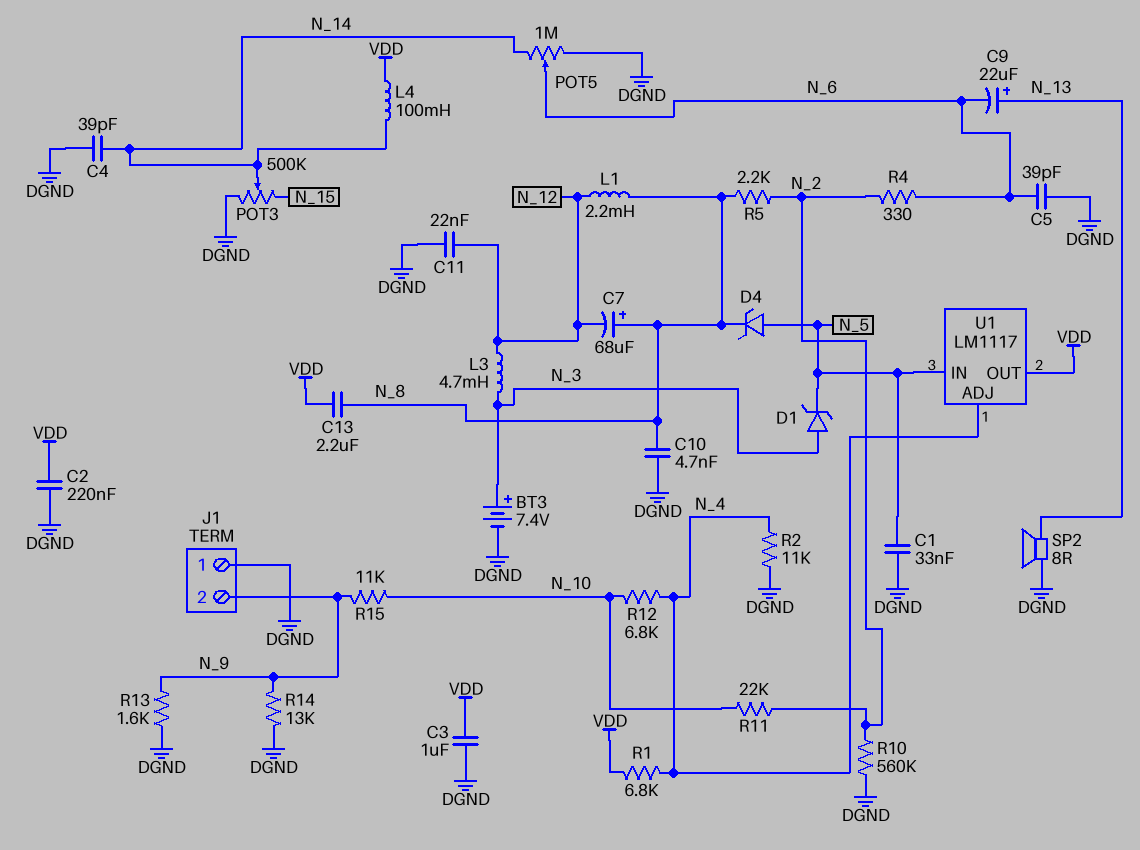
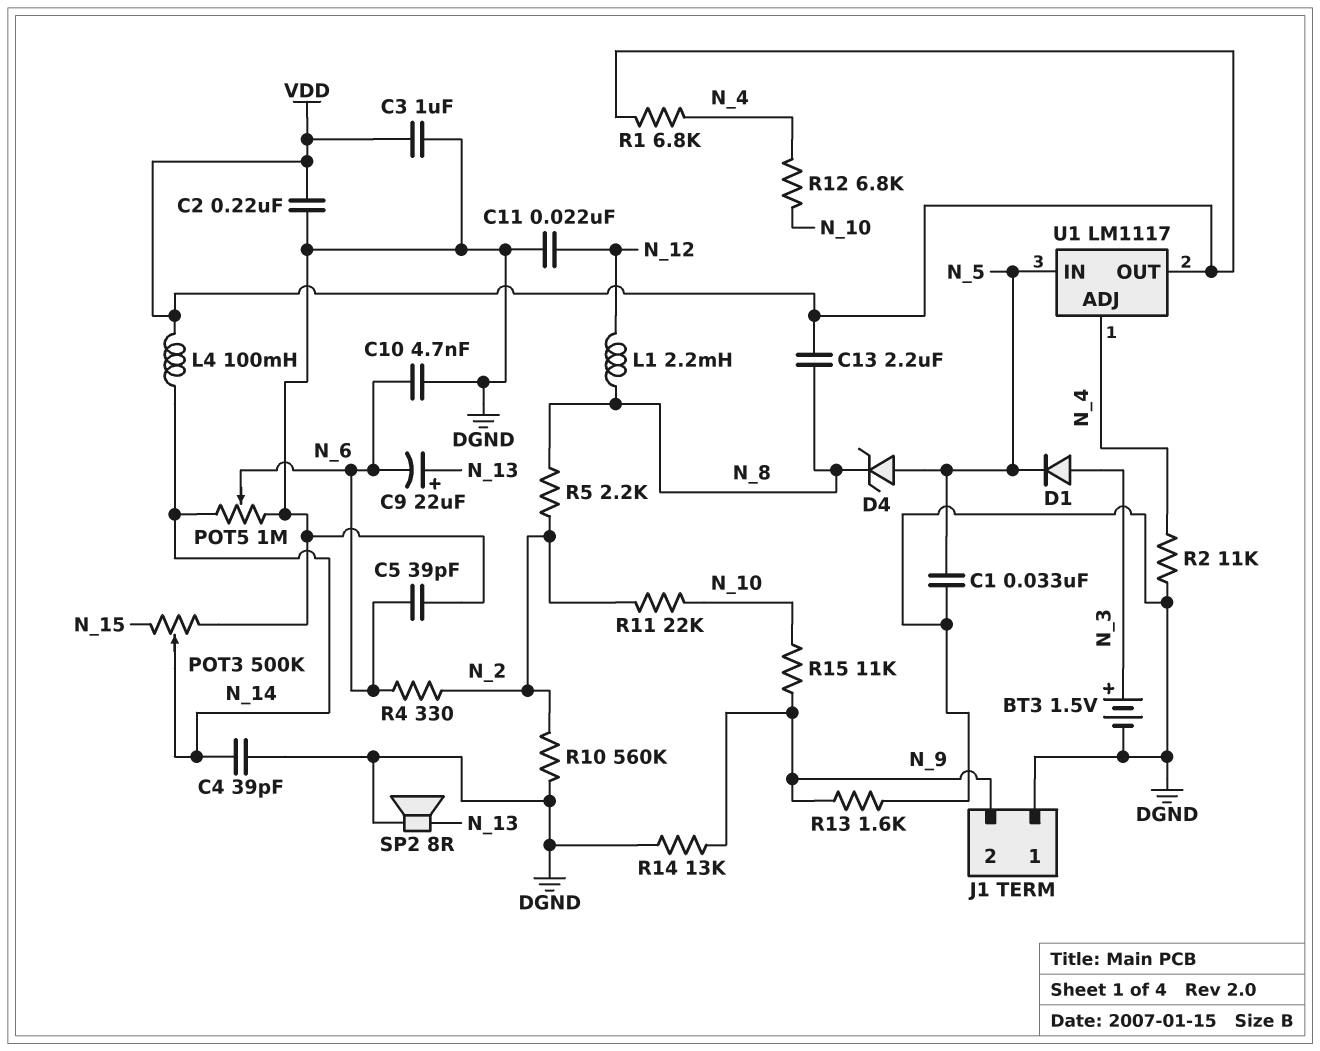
BT3: 7.4V (plus N_3, minus DGND) -> 1.5V (plus N_3, minus DGND)
C7: 68uF (plus N_8, minus N_12) -> none
C10: 4.7nF (DGND, N_8) -> 4.7nF (DGND, N_6)
D1: zener (A N_3, K N_5) -> diode (A N_3, K N_5)
L3: 4.7mH (N_3, N_12) -> none

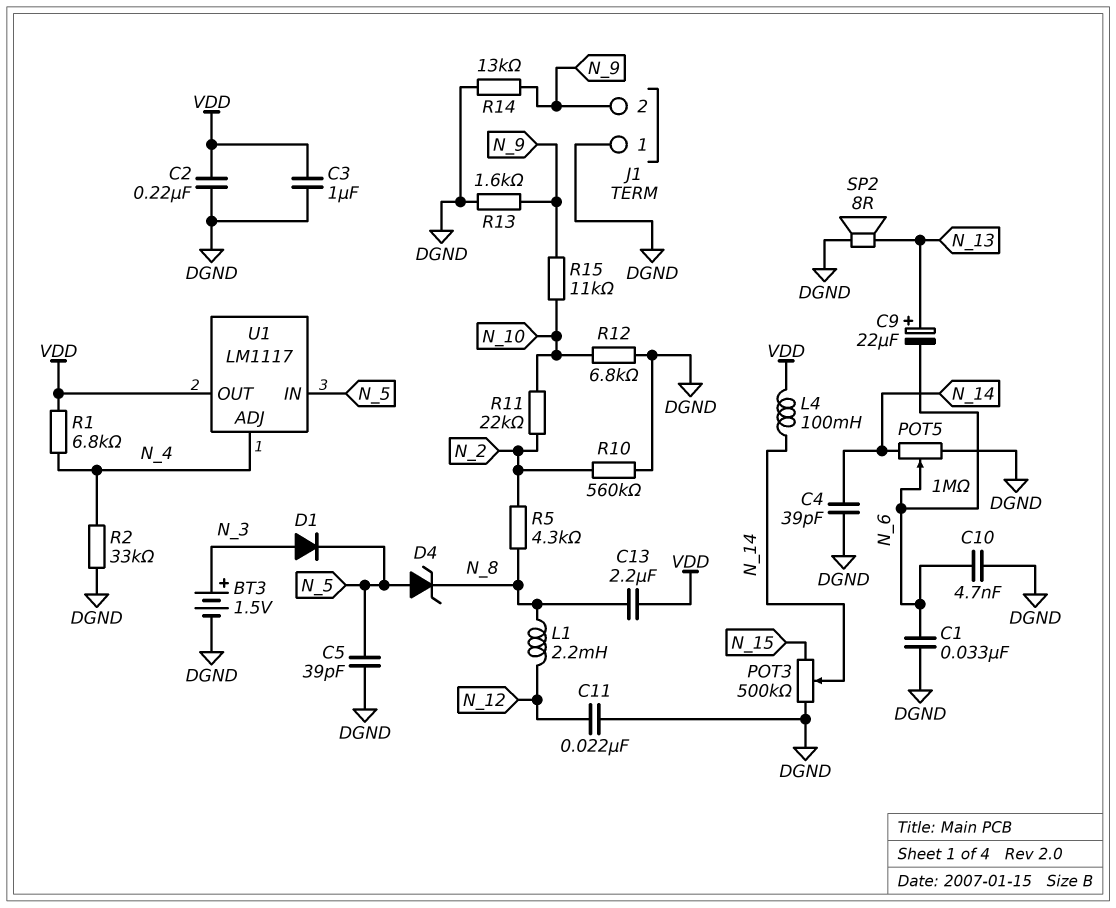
C1: 33nF (DGND, N_5) -> 33nF (DGND, N_6)
C5: 39pF (DGND, N_6) -> 39pF (DGND, N_5)
R2: 11k (DGND, N_4) -> 33k (DGND, N_4)
R4: 330 (N_2, N_6) -> none
R5: 2.2k (N_2, N_8) -> 4.3k (N_2, N_8)
R12: 6.8k (N_4, N_10) -> 6.8k (DGND, N_10)

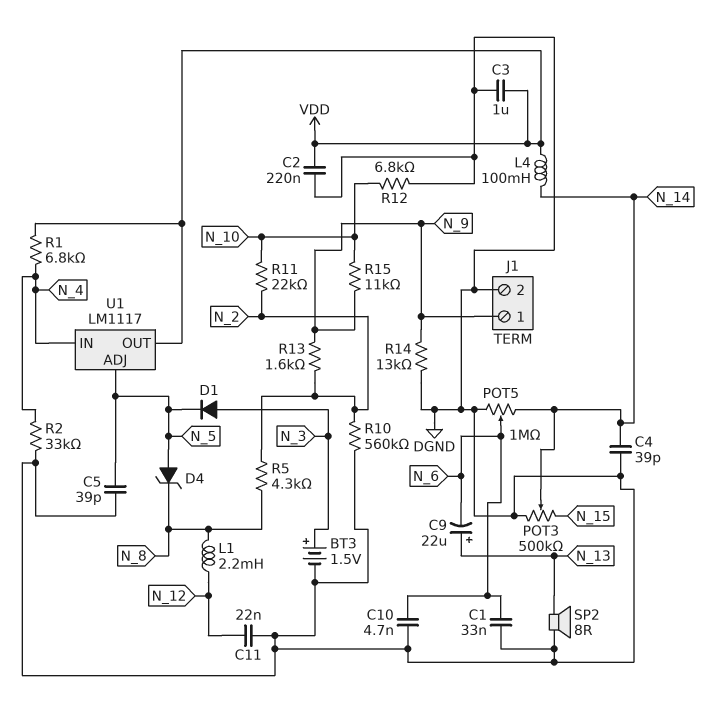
C13: 2.2uF (N_8, VDD) -> none
J1 pin 1: DGND -> N_9
J1 pin 2: N_9 -> DGND
R13: 1.6k (DGND, N_9) -> 1.6k (N_2, N_9)
U1 pin ADJ: N_4 -> N_5
U1 pin IN: N_5 -> N_4

